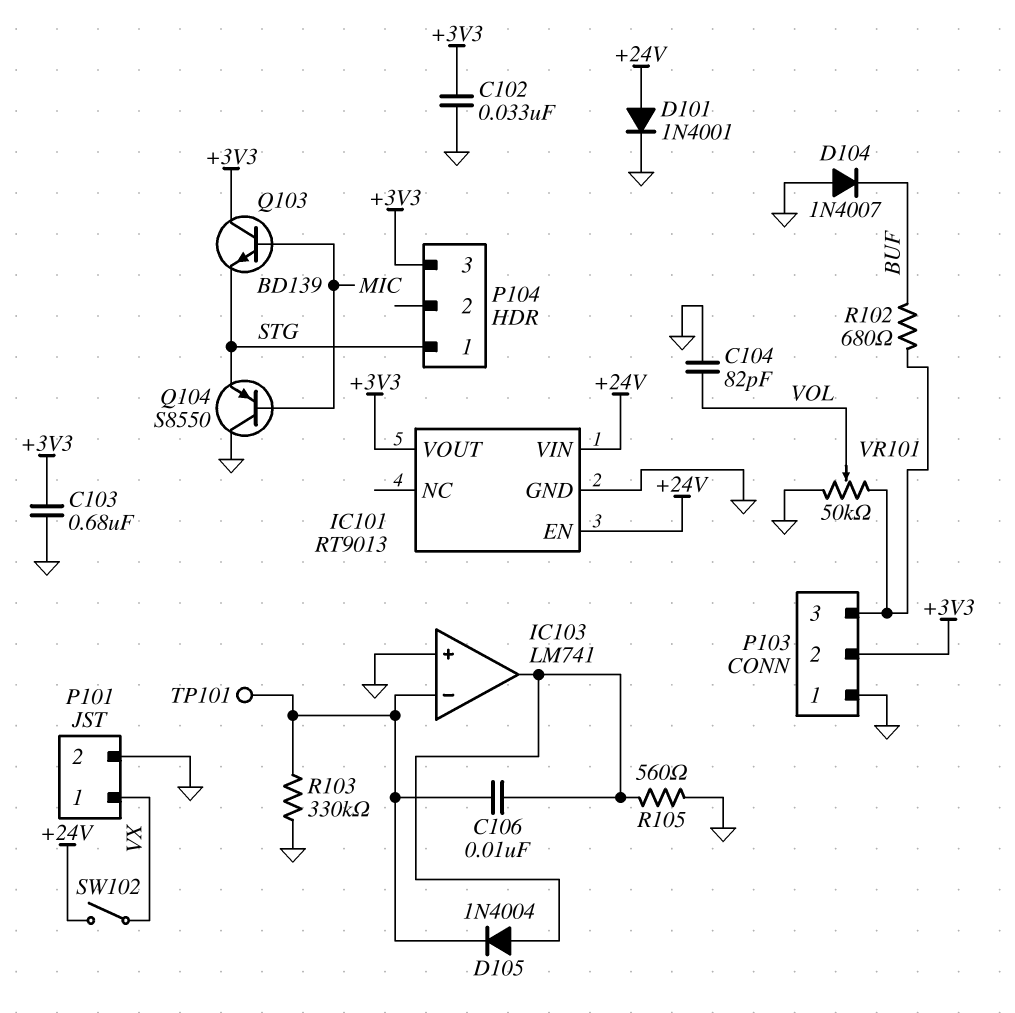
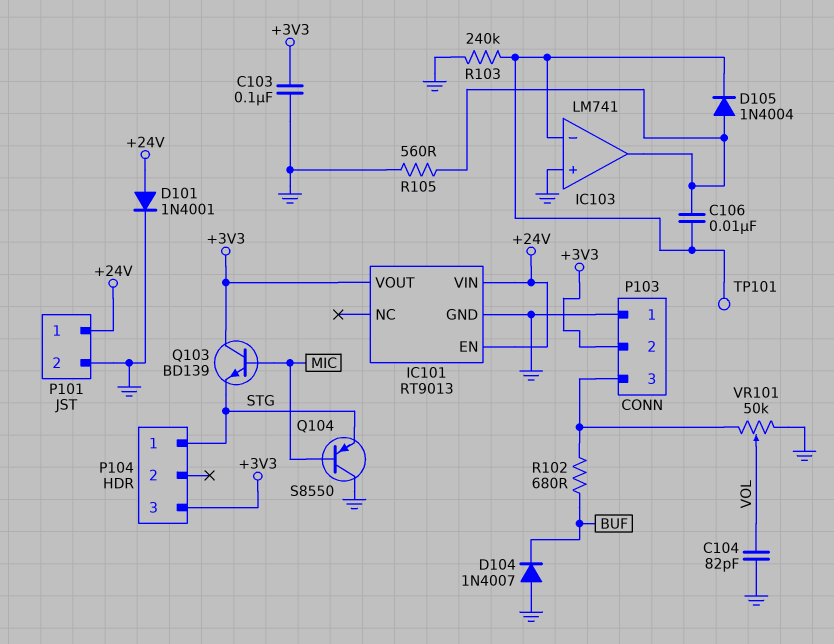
C102: 33nF (+3V3, GND) -> none
C103: 680nF (+3V3, GND) -> 100nF (+3V3, GND)
P101 pin 1: VX -> +24V
R103: 330k (GND, IC103/in-) -> 240k (GND, IC103/in-)
SW102: switch (+24V, VX) -> none

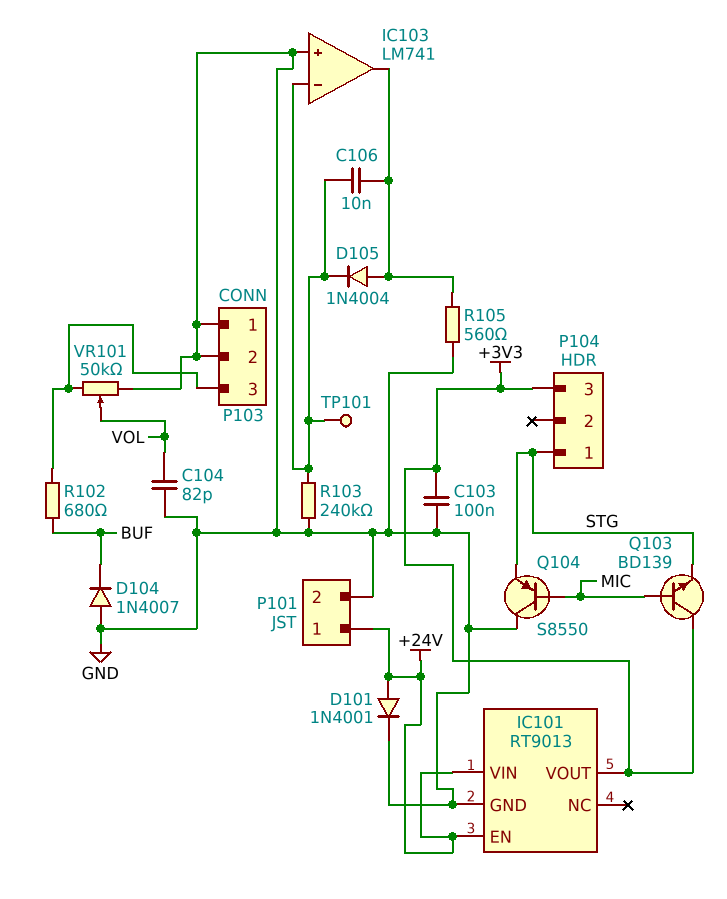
P103 pin 2: +3V3 -> GND

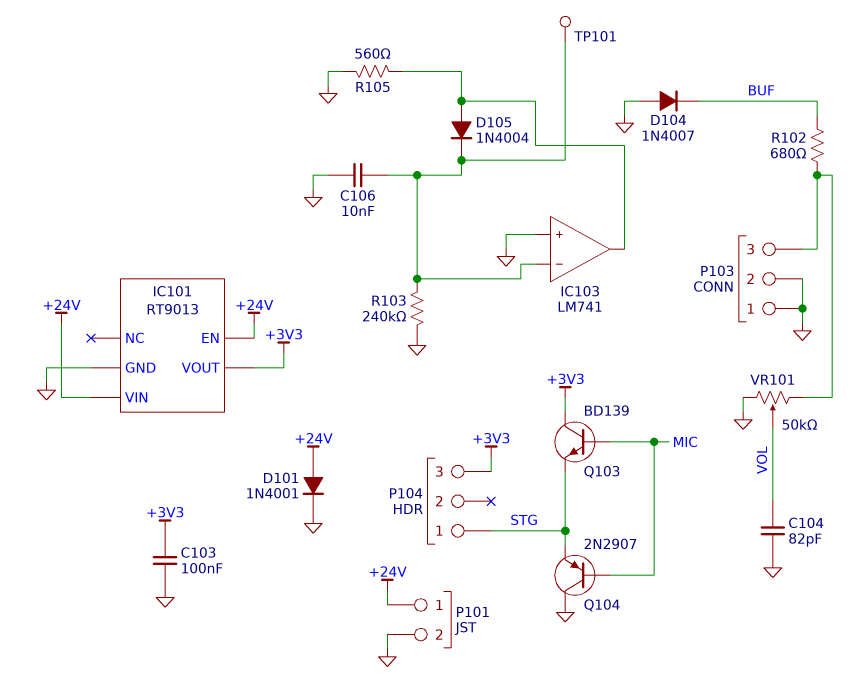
C106: 10nF (IC103/in-, IC103/out) -> 10nF (GND, IC103/in-)
Q104: PNP S8550 (B MIC, C GND, E STG) -> PNP 2N2907 (B MIC, C GND, E STG)

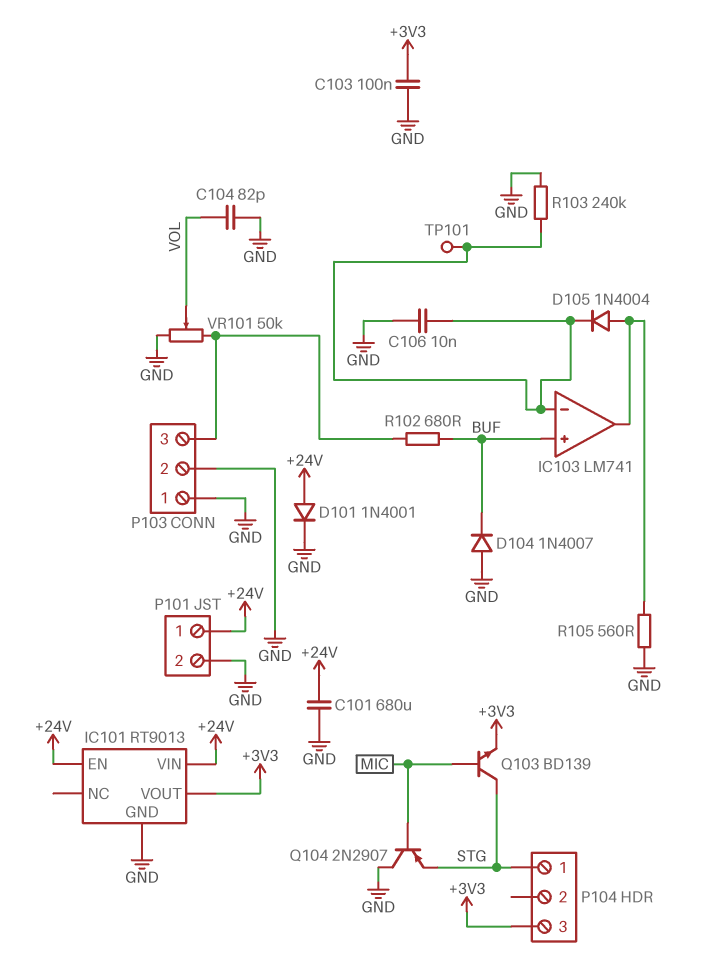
C101: none -> 680uF (+24V, GND)
IC103 pin in+: GND -> BUF
Q103: NPN BD139 (B MIC, C +3V3, E STG) -> NPN BD139 (B MIC, C STG, E +3V3)

